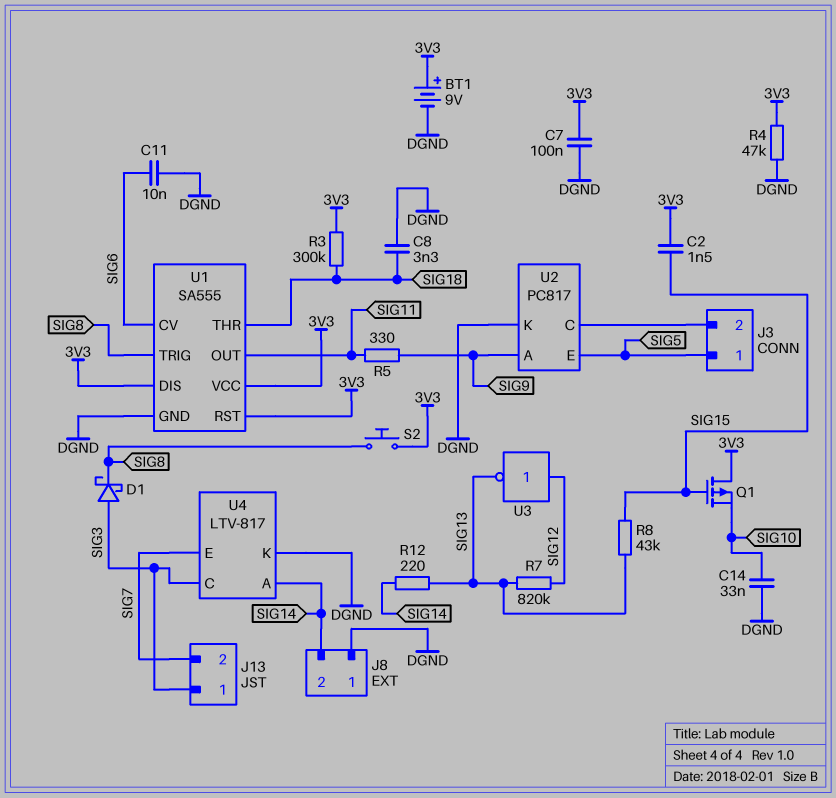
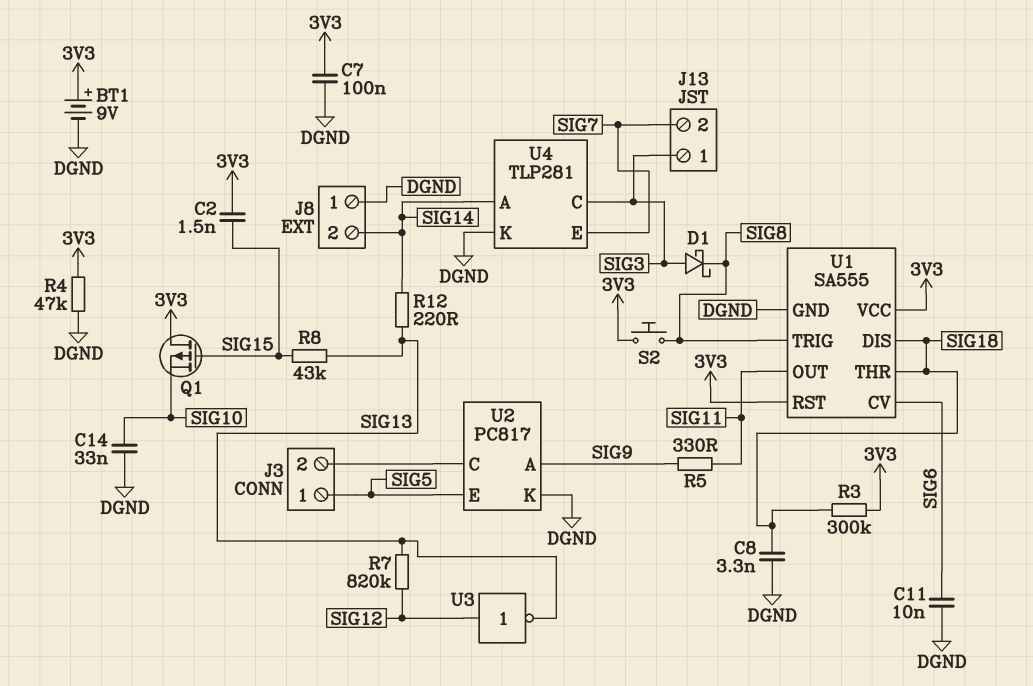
U1 pin DIS: 3V3 -> SIG18
U4: LTV-817 -> TLP281

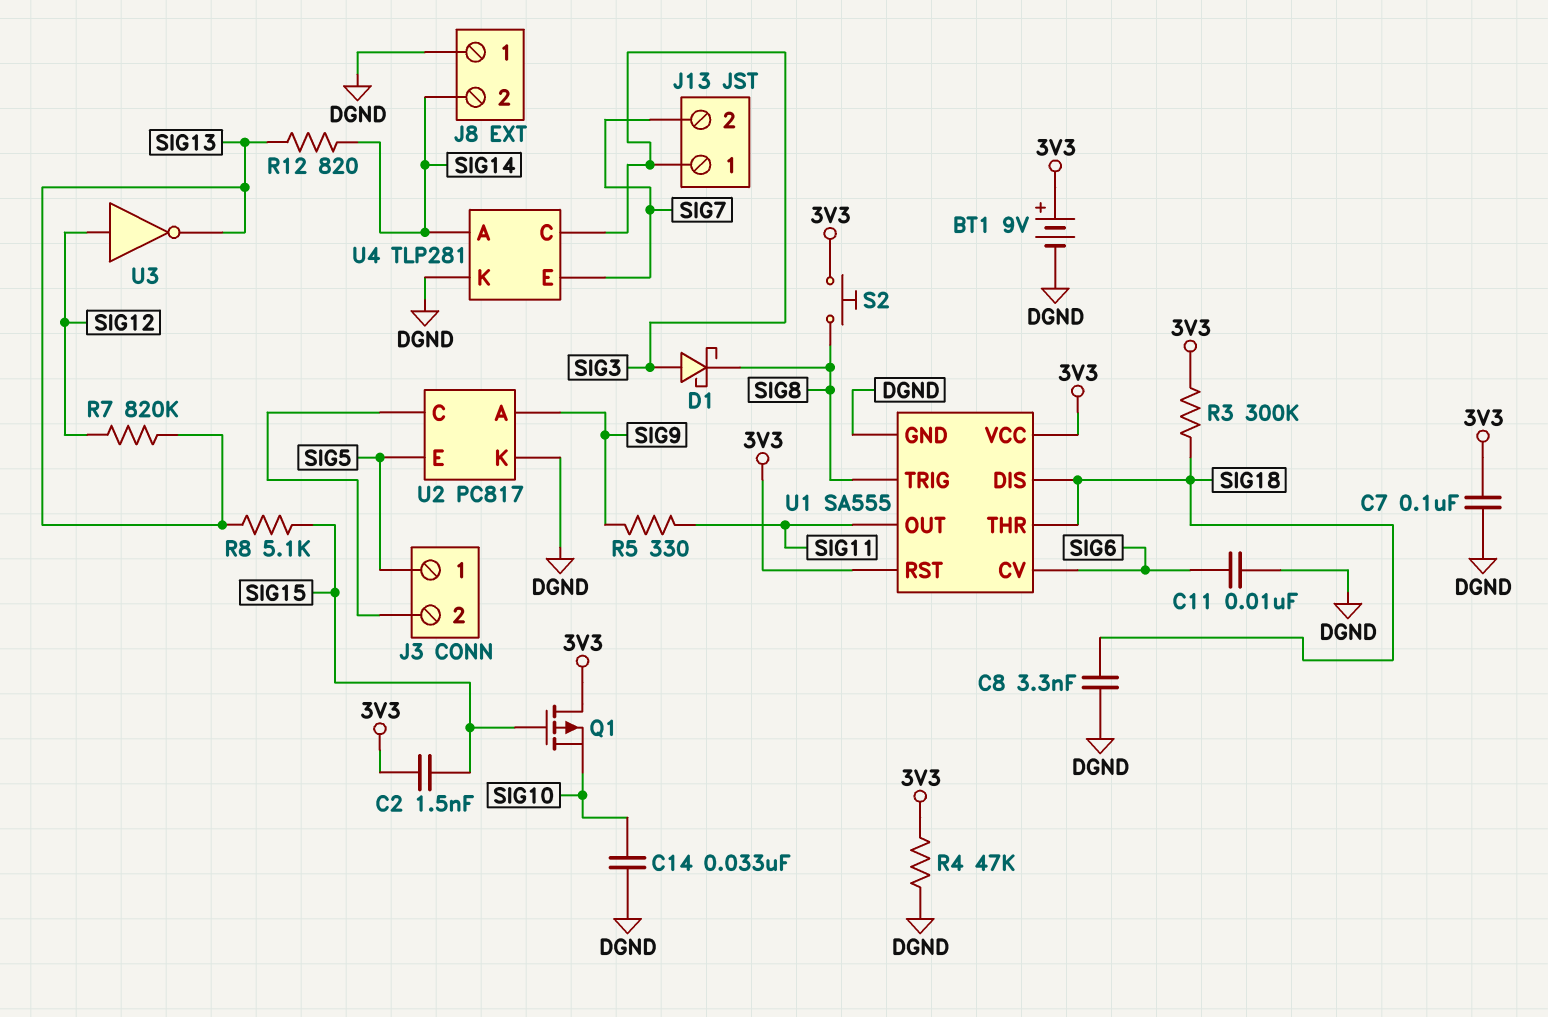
R8: 43k (SIG13, SIG15) -> 5.1k (SIG13, SIG15)
R12: 220 (SIG13, SIG14) -> 820 (SIG13, SIG14)

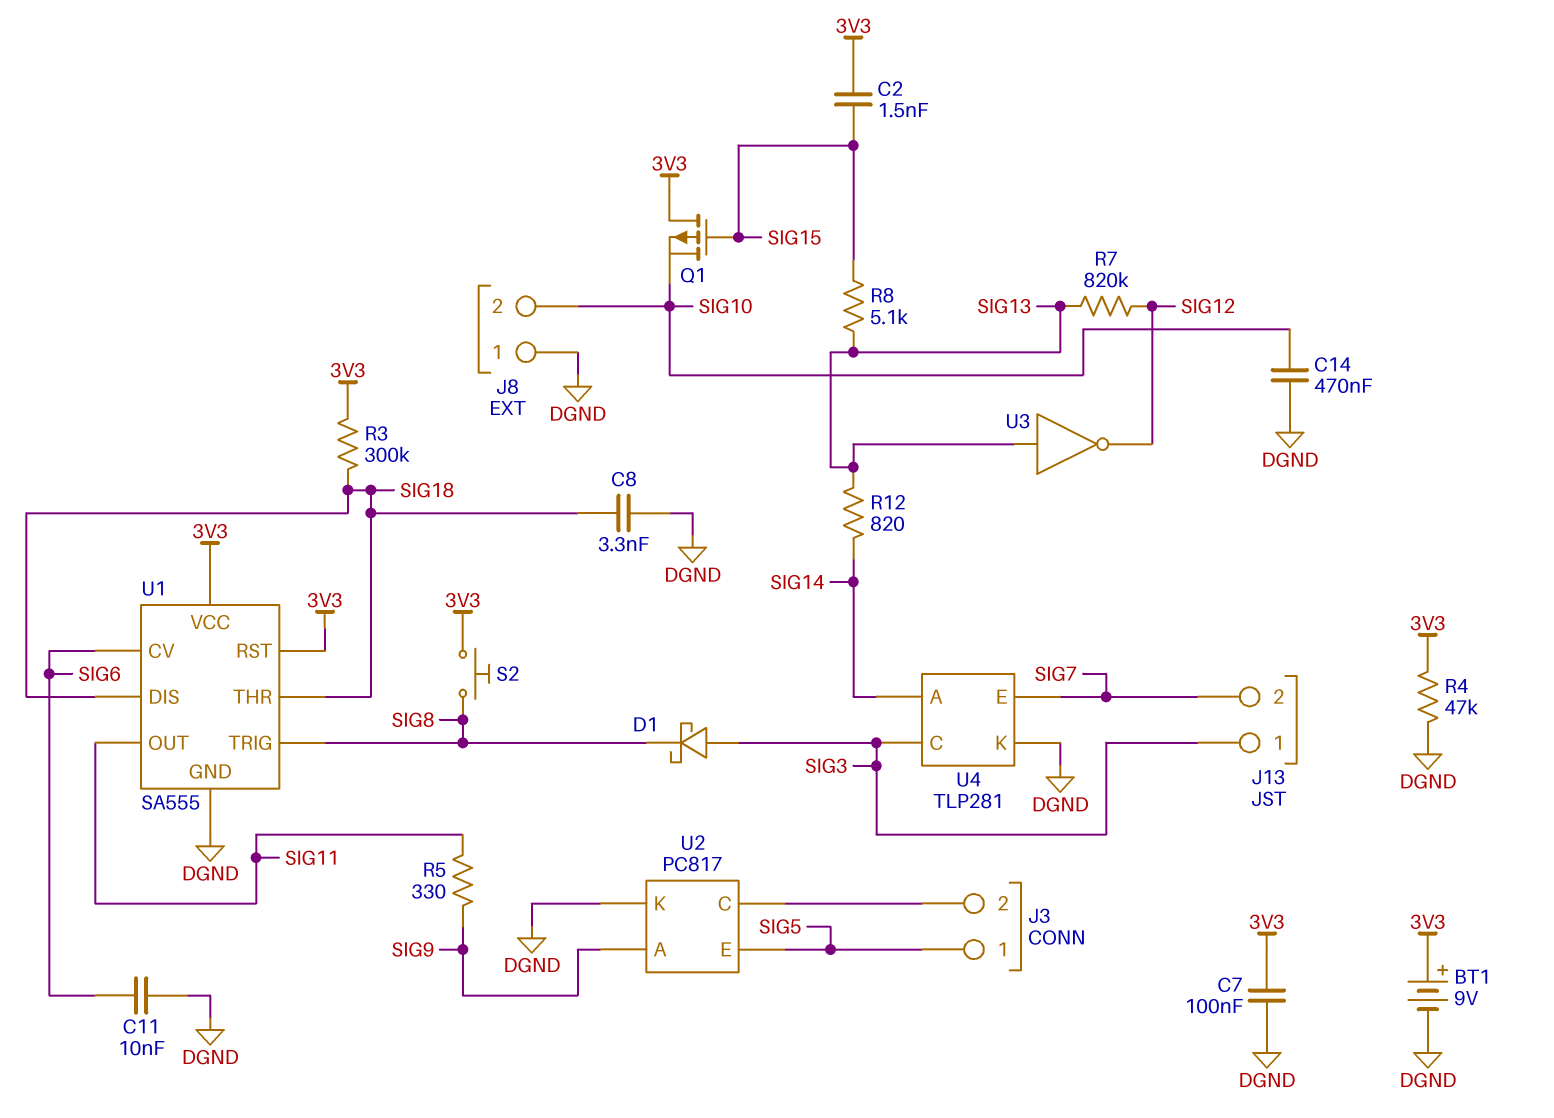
C14: 33nF (DGND, SIG10) -> 470nF (DGND, SIG10)
J8 pin 2: SIG14 -> SIG10
U3: NOT (in SIG12, out SIG13) -> NOT (in SIG13, out SIG12)

